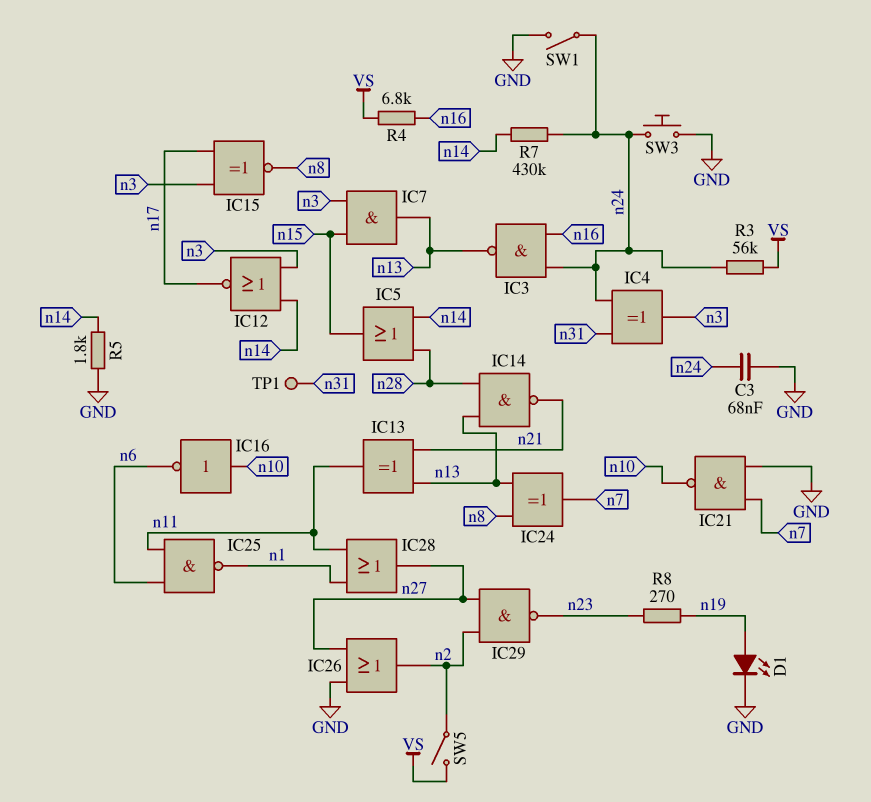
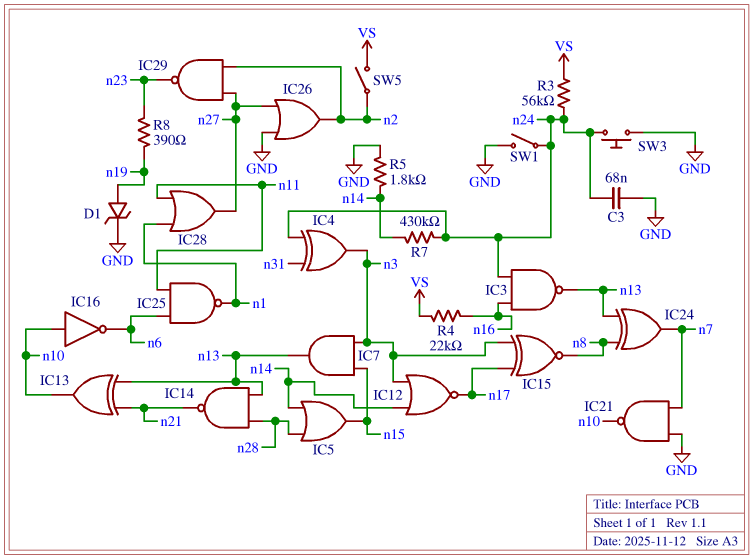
D1: LED (A n19, K GND) -> zener (A n19, K GND)
IC13: XOR (in n13, in n21, out n11) -> XOR (in n13, in n21, out n10)
R4: 6.8k (VS, n16) -> 22k (VS, n16)
R8: 270 (n19, n23) -> 390 (n19, n23)
TP1: test point (n31) -> none

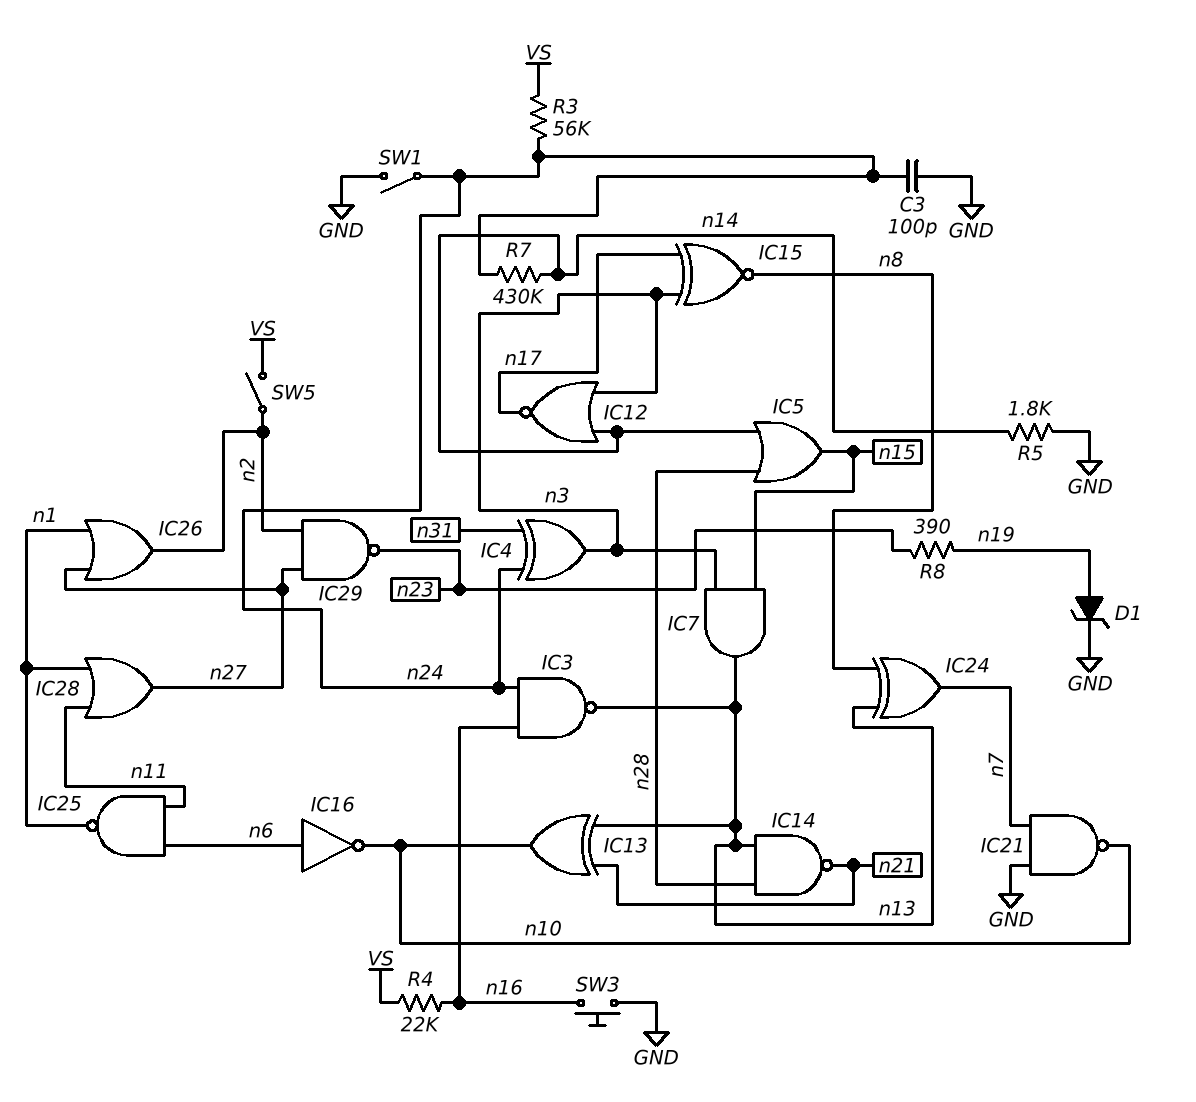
C3: 68nF (GND, n24) -> 100pF (GND, n24)
IC16: NOT (in n10, out n6) -> NOT (in n6, out n10)
IC26: OR (in GND, in n27, out n2) -> OR (in n1, in n27, out n2)
SW3: button (GND, n24) -> button (GND, n16)

